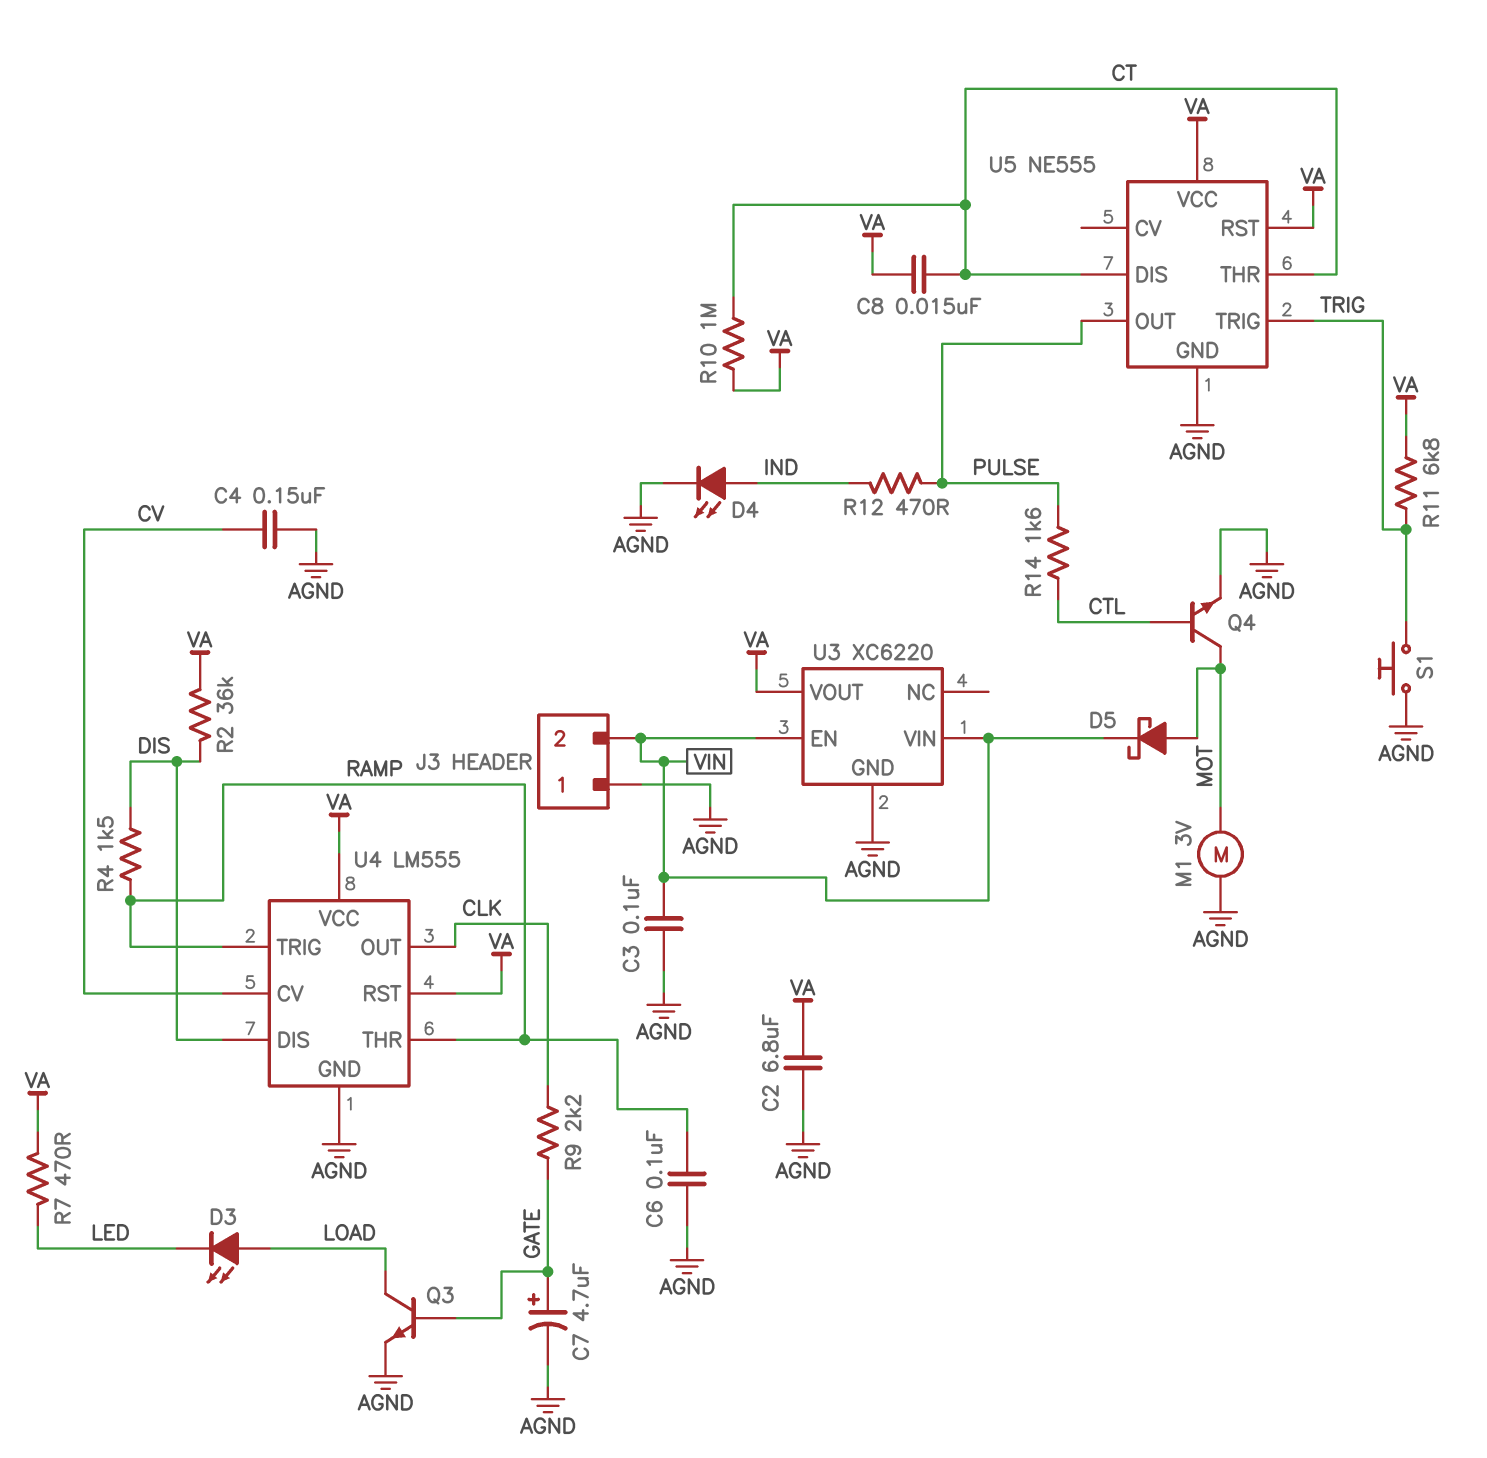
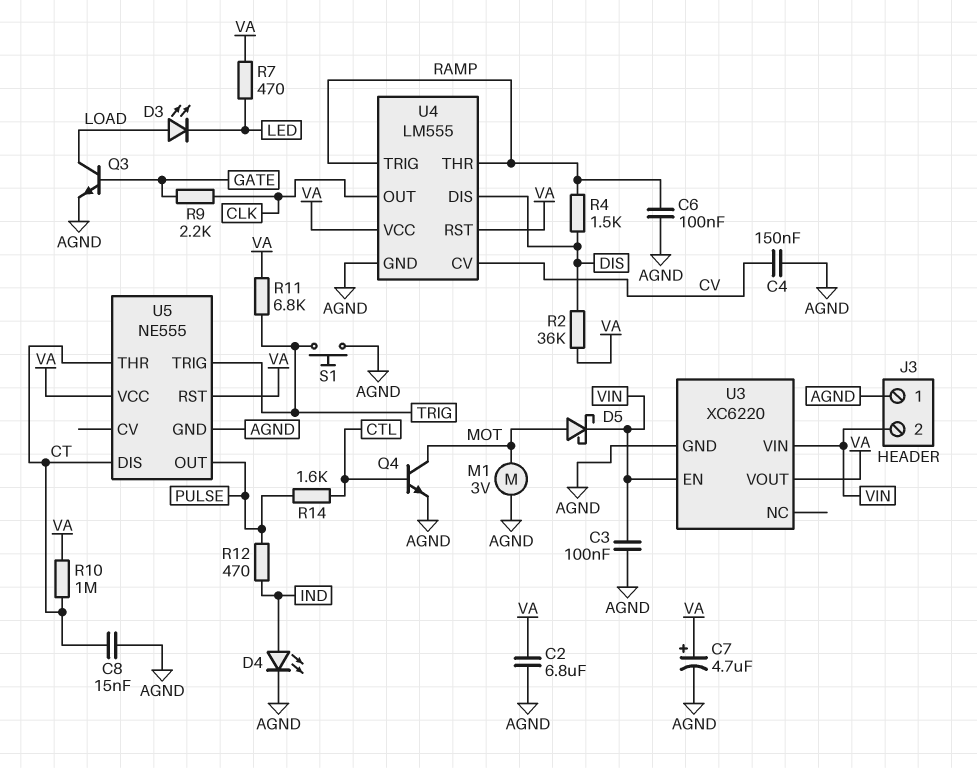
C7: 4.7uF (plus GATE, minus AGND) -> 4.7uF (plus VA, minus AGND)
C8: 15nF (CT, VA) -> 15nF (AGND, CT)

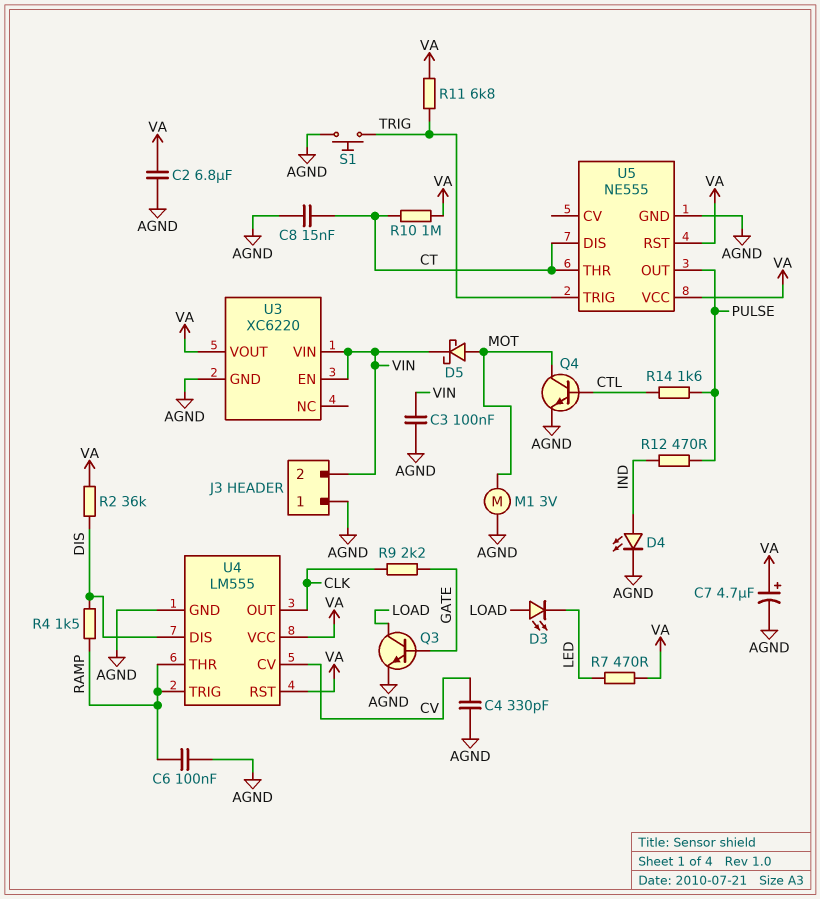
C4: 150nF (AGND, CV) -> 330pF (AGND, CV)

